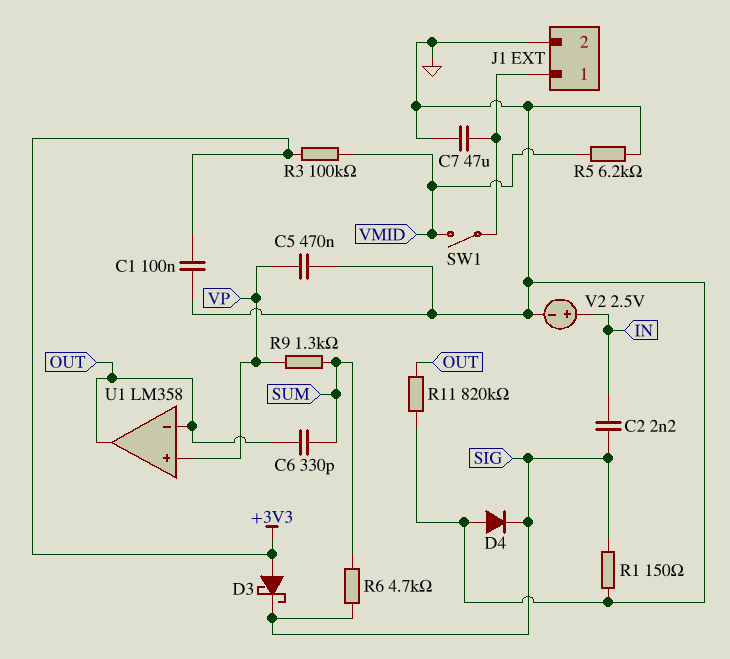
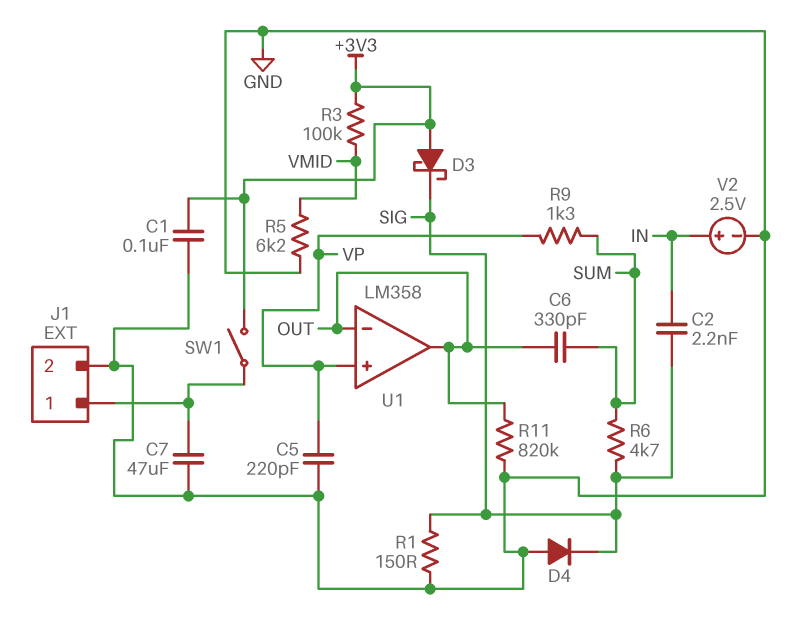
C5: 470nF (GND, VP) -> 220pF (GND, VP)
SW1: switch (J1/1, VMID) -> switch (+3V3, J1/1)

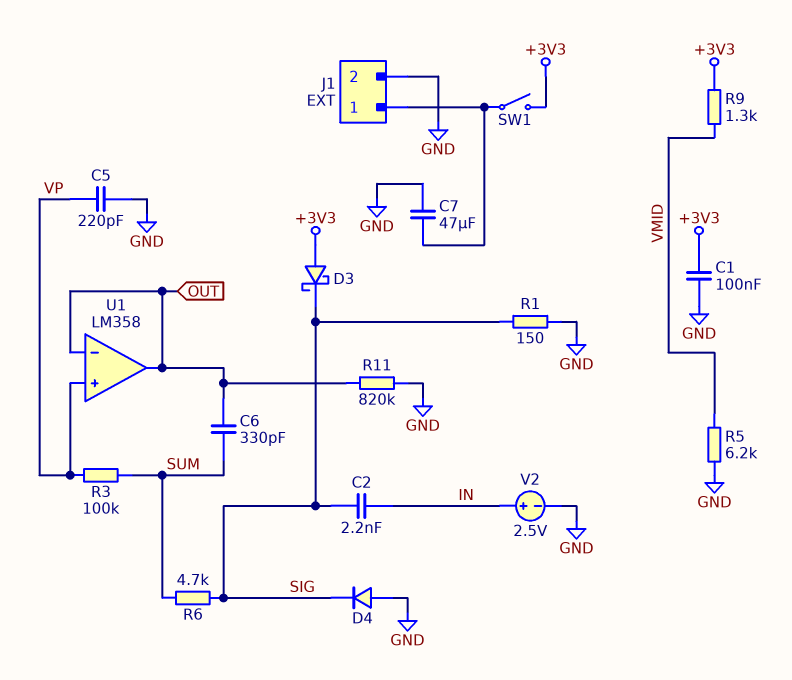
R3: 100k (+3V3, VMID) -> 100k (SUM, VP)
R9: 1.3k (SUM, VP) -> 1.3k (+3V3, VMID)

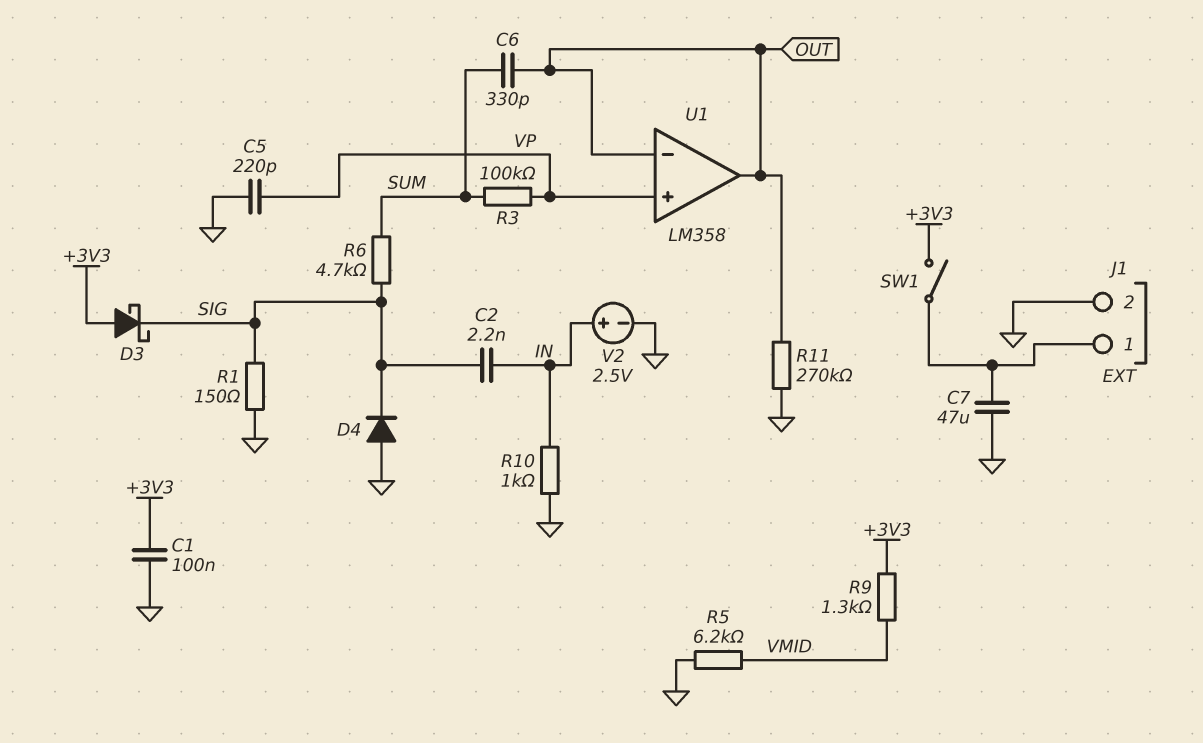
R10: none -> 1k (GND, IN)
R11: 820k (GND, OUT) -> 270k (GND, OUT)

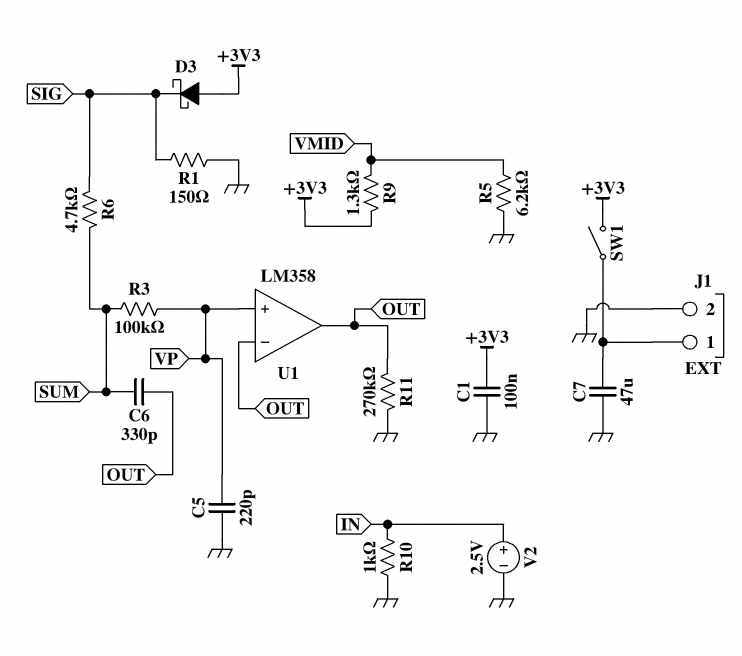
C2: 2.2nF (IN, SIG) -> none
D4: diode (A GND, K SIG) -> none

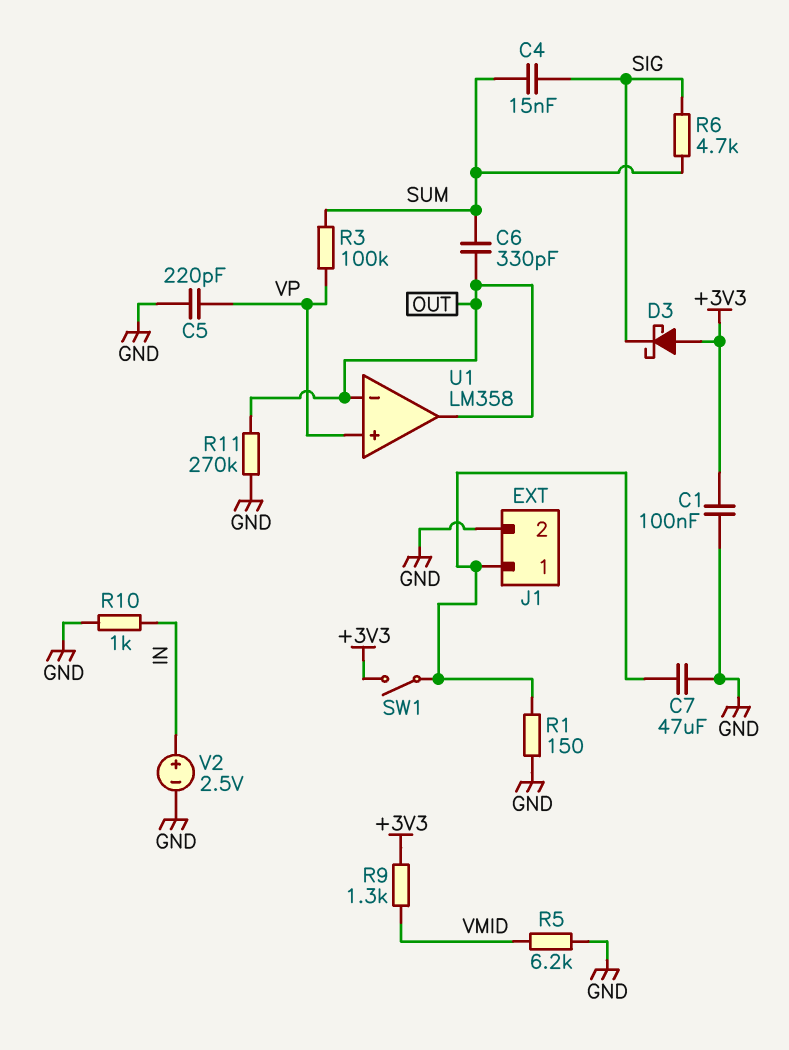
C4: none -> 15nF (SIG, SUM)
R1: 150 (GND, SIG) -> 150 (GND, J1/1)

